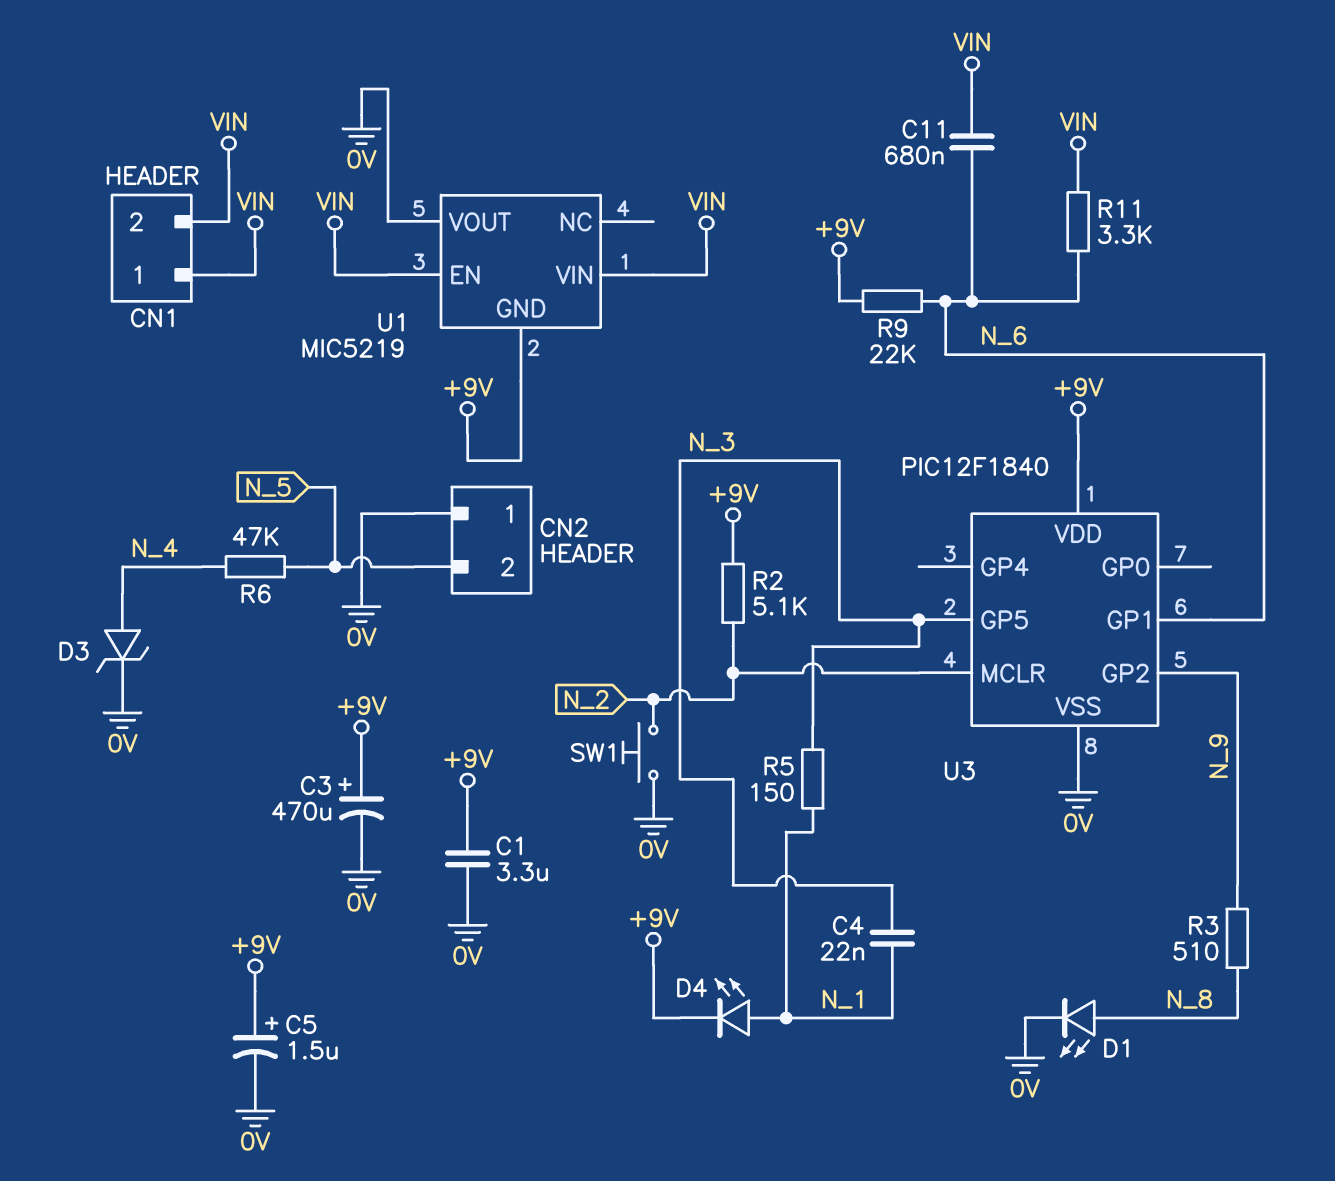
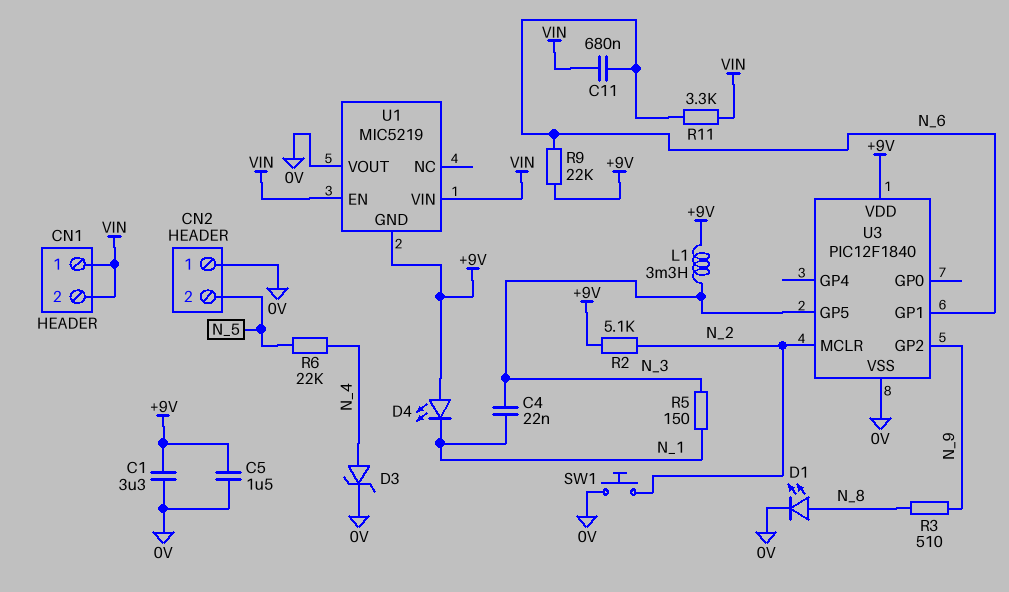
C3: 470uF (plus +9V, minus 0V) -> none
C5: 1.5uF (plus +9V, minus 0V) -> 1.5uF (+9V, 0V)
D4: LED (A N_1, K +9V) -> LED (A +9V, K N_1)
L1: none -> 3.3mH (+9V, N_3)
R6: 47k (N_4, N_5) -> 22k (N_4, N_5)

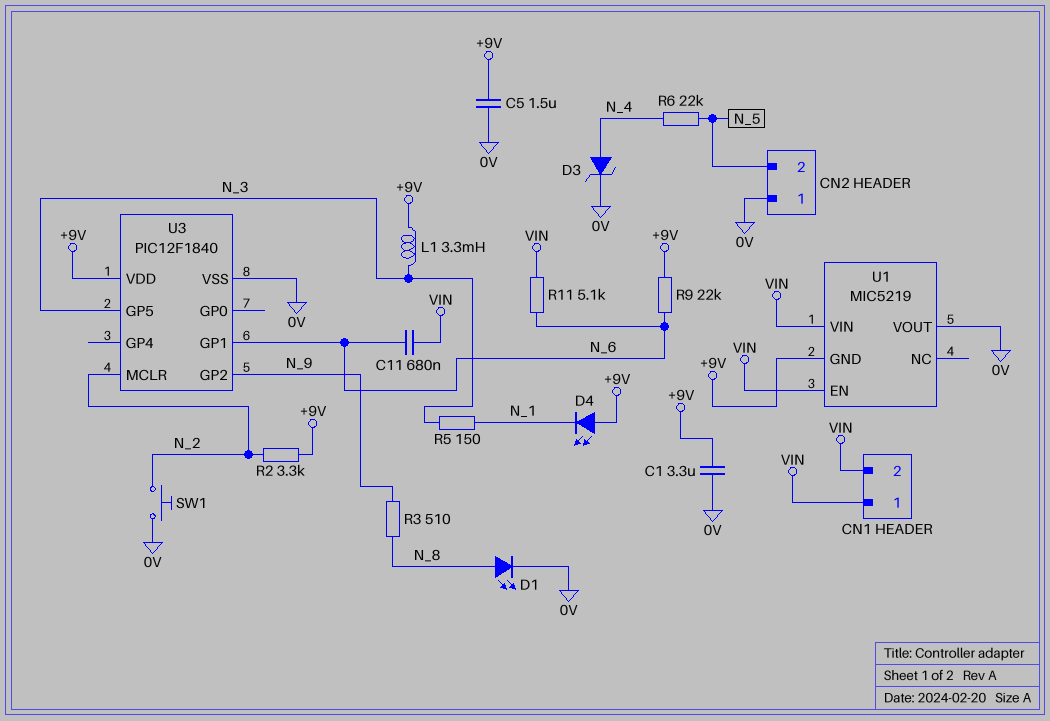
C4: 22nF (N_1, N_3) -> none
R2: 5.1k (+9V, N_2) -> 3.3k (+9V, N_2)
R11: 3.3k (N_6, VIN) -> 5.1k (N_6, VIN)

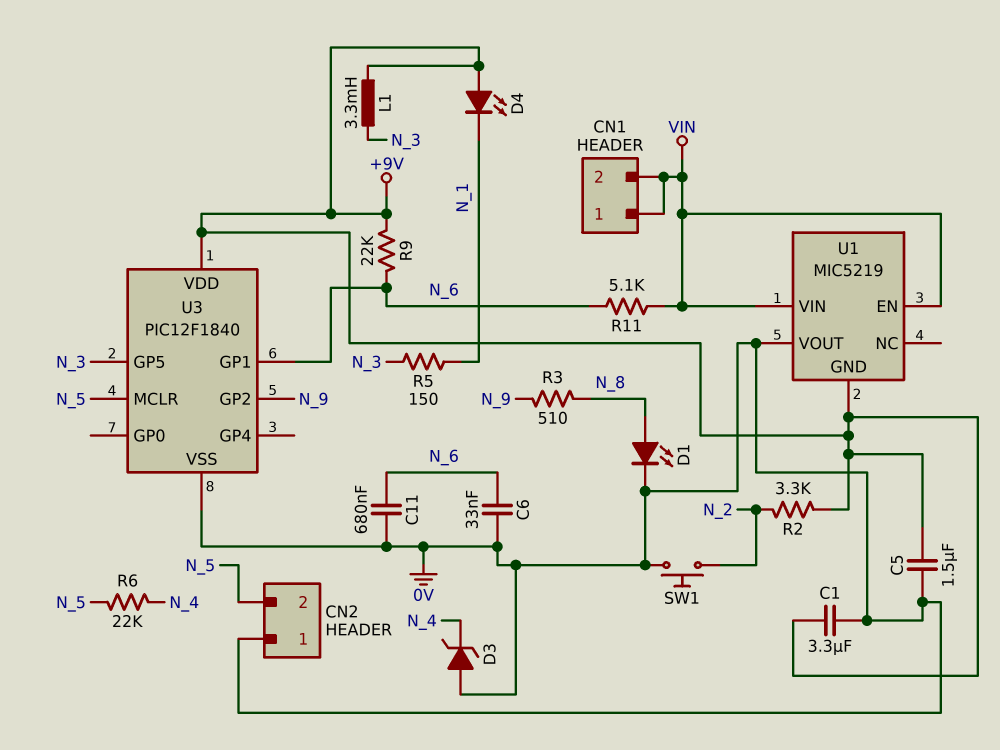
C6: none -> 33nF (0V, N_6)
C11: 680nF (N_6, VIN) -> 680nF (0V, N_6)
D3: zener (A N_4, K 0V) -> zener (A 0V, K N_4)
U3 pin MCLR: N_2 -> N_5

